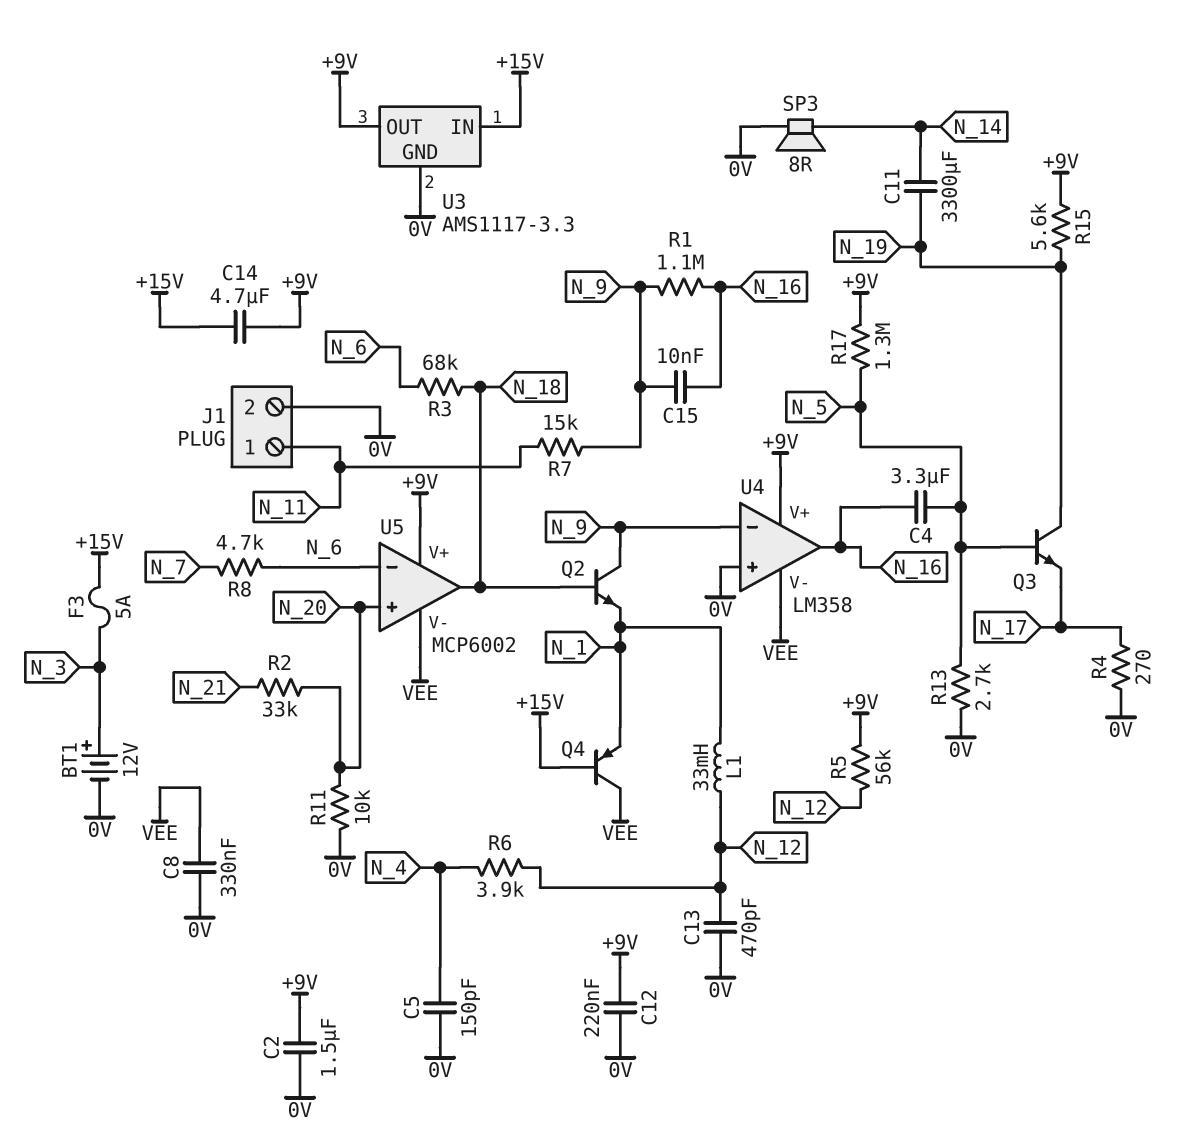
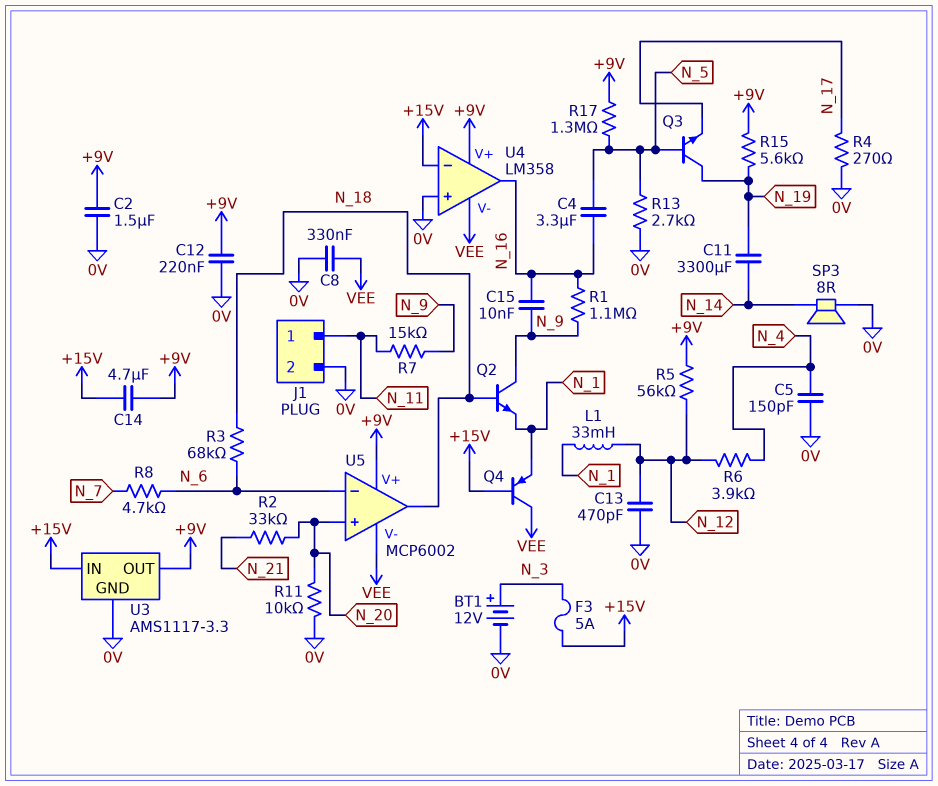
U4 pin in-: N_9 -> +15V

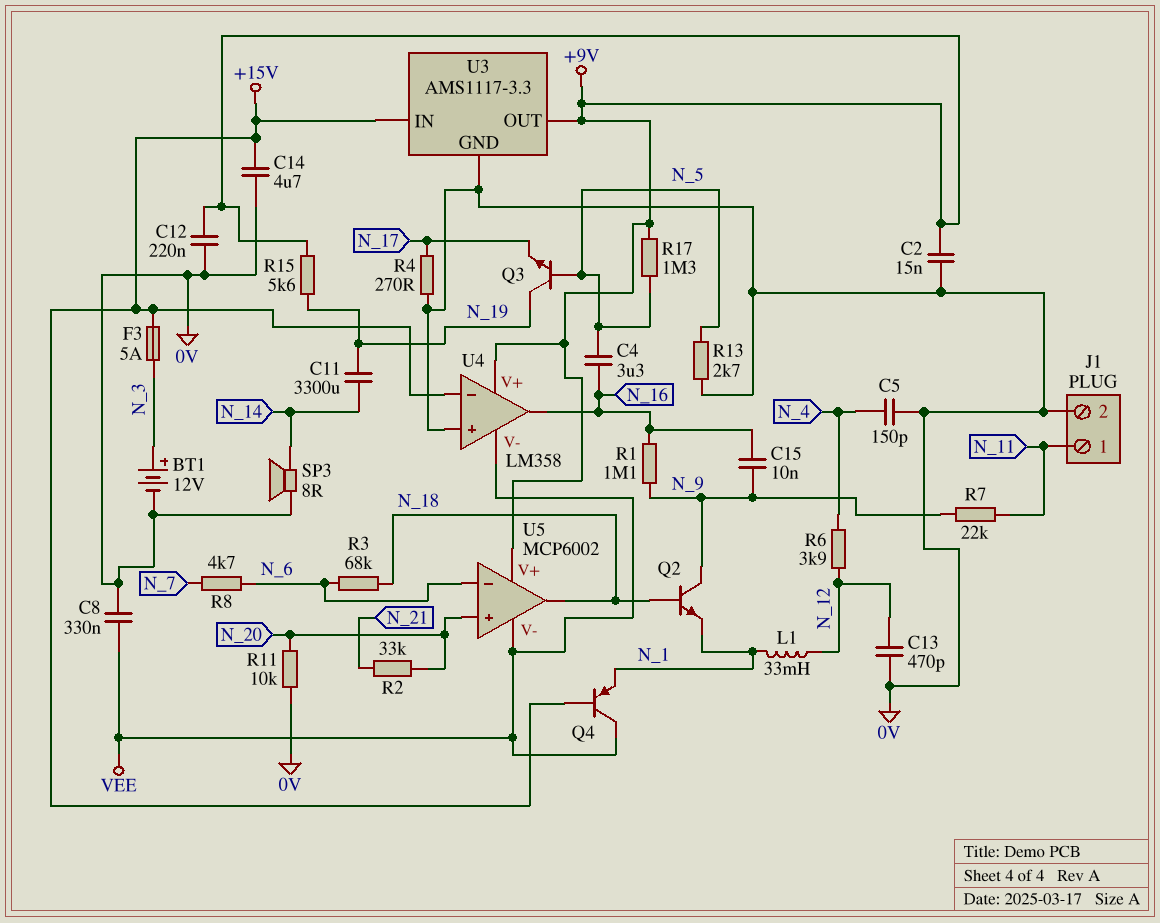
C2: 1.5uF (+9V, 0V) -> 15nF (+9V, 0V)
C14: 4.7uF (+9V, +15V) -> 4.7uF (+15V, 0V)
R5: 56k (+9V, N_12) -> none
R7: 15k (N_9, N_11) -> 22k (N_9, N_11)

